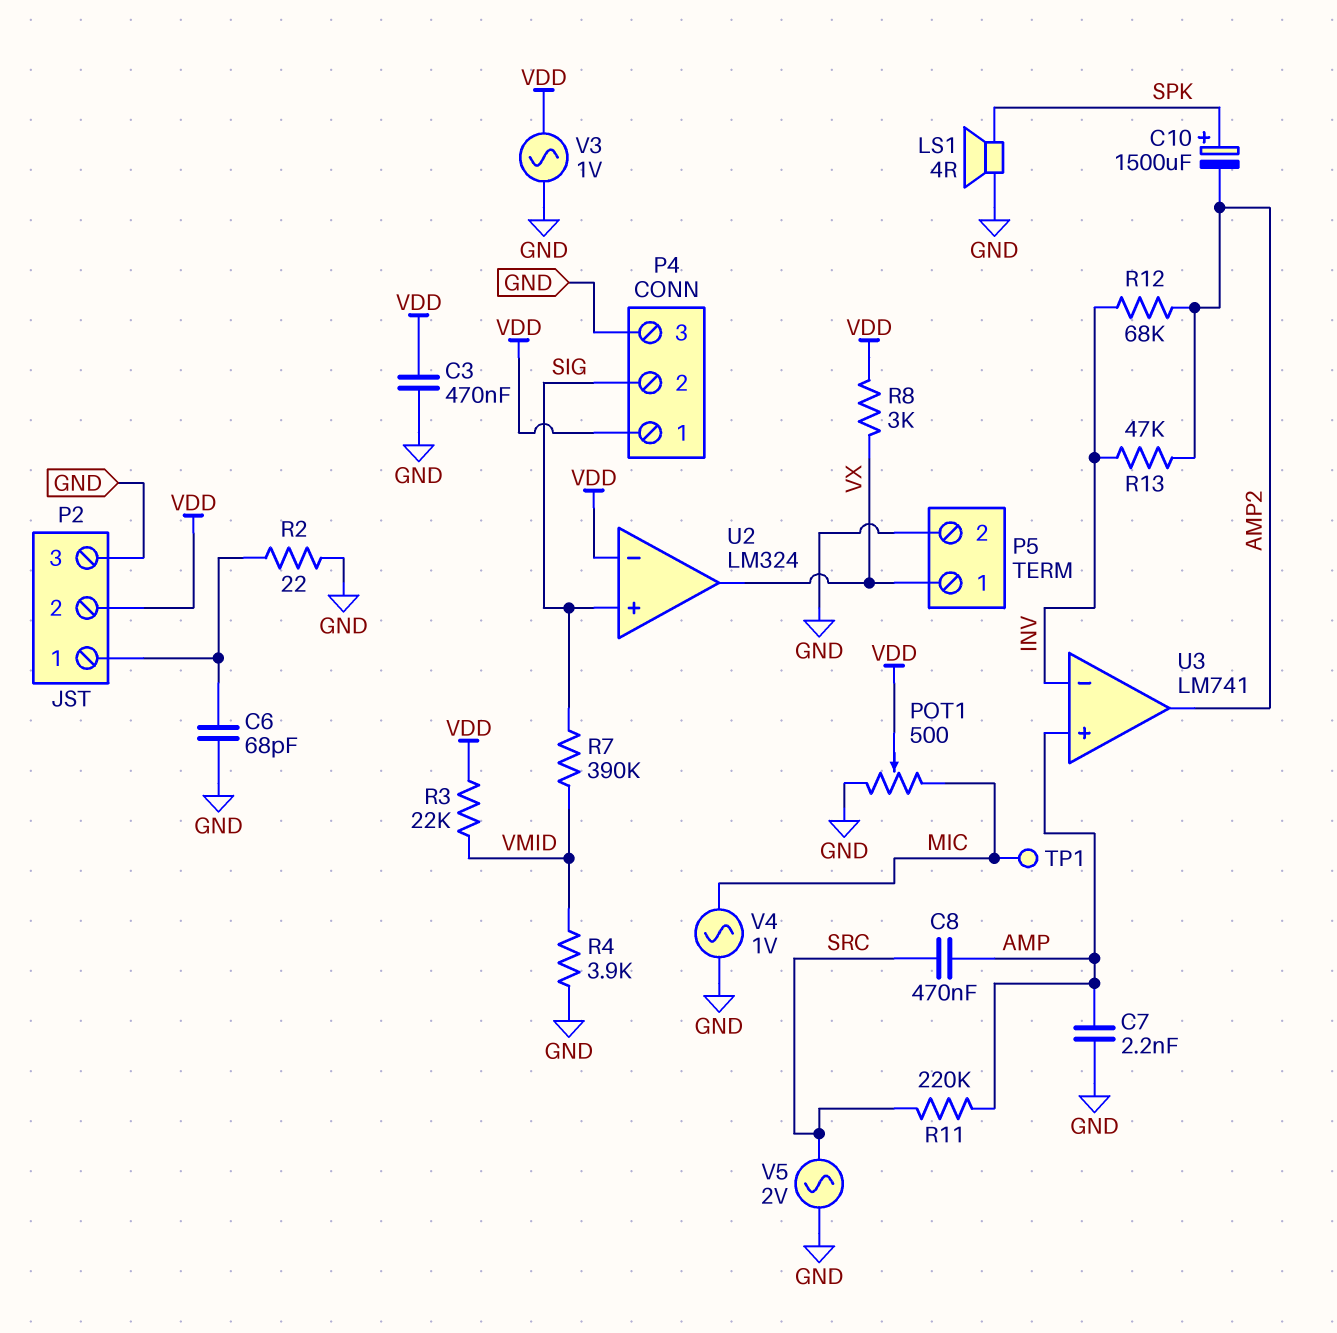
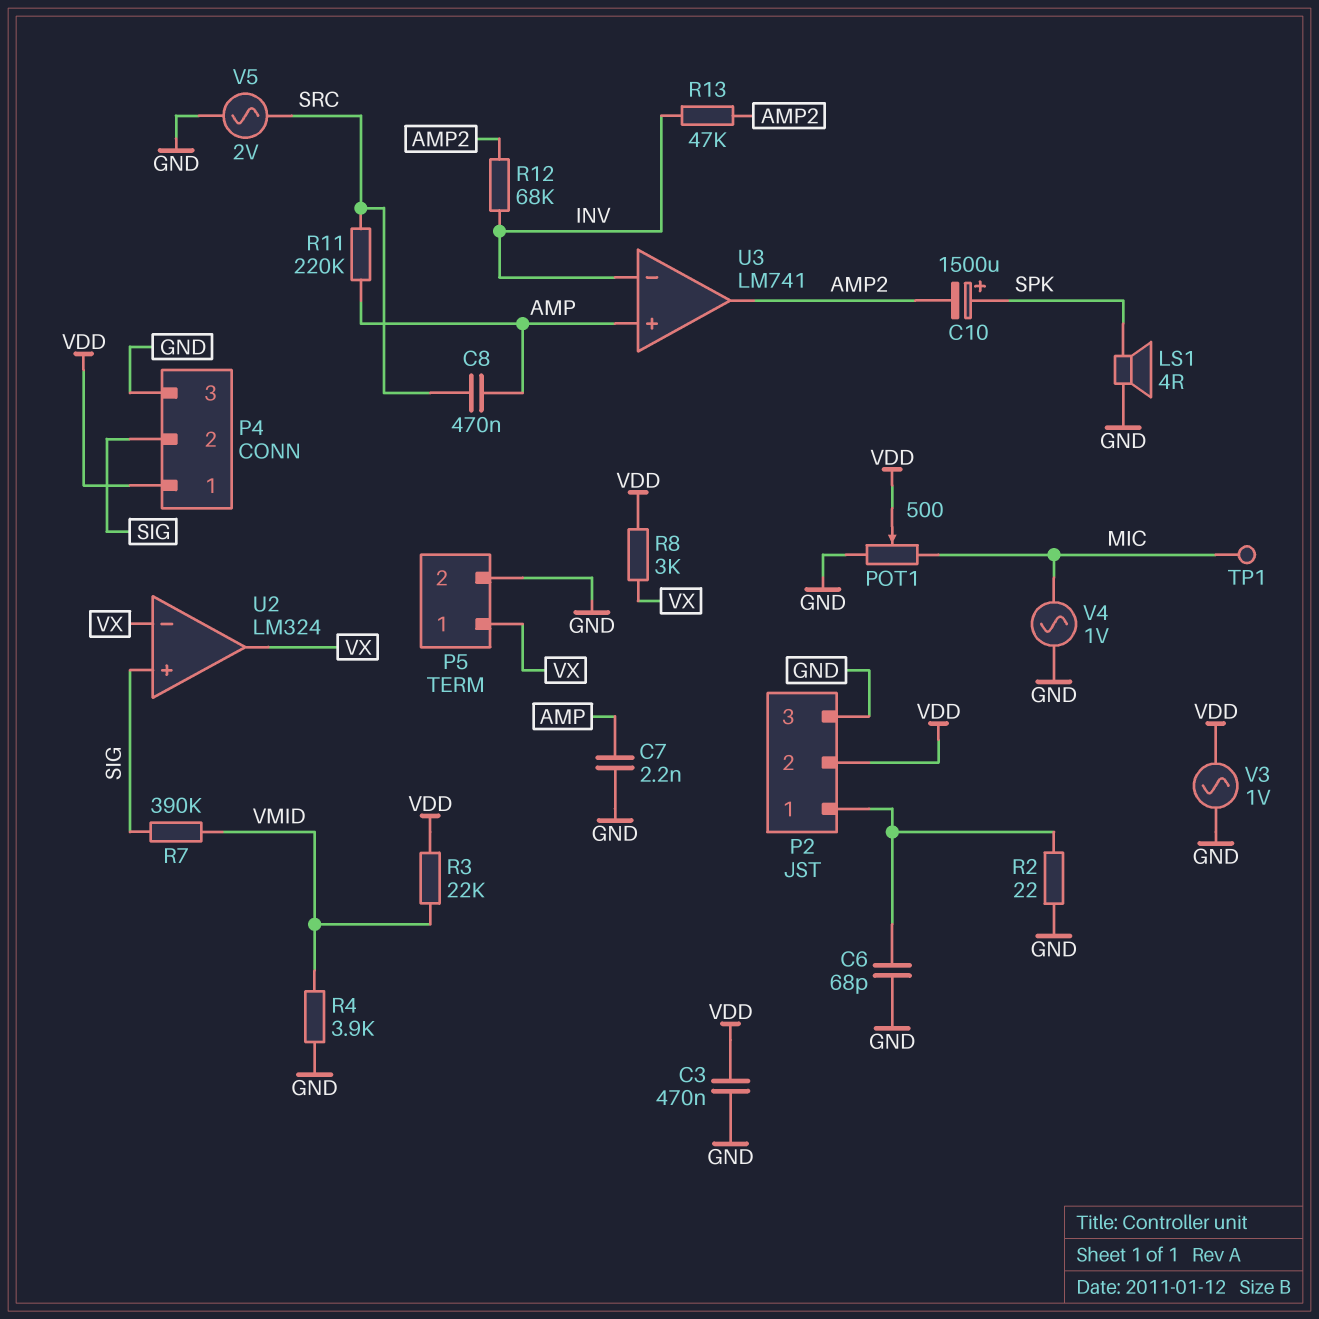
U2 pin in-: VDD -> VX

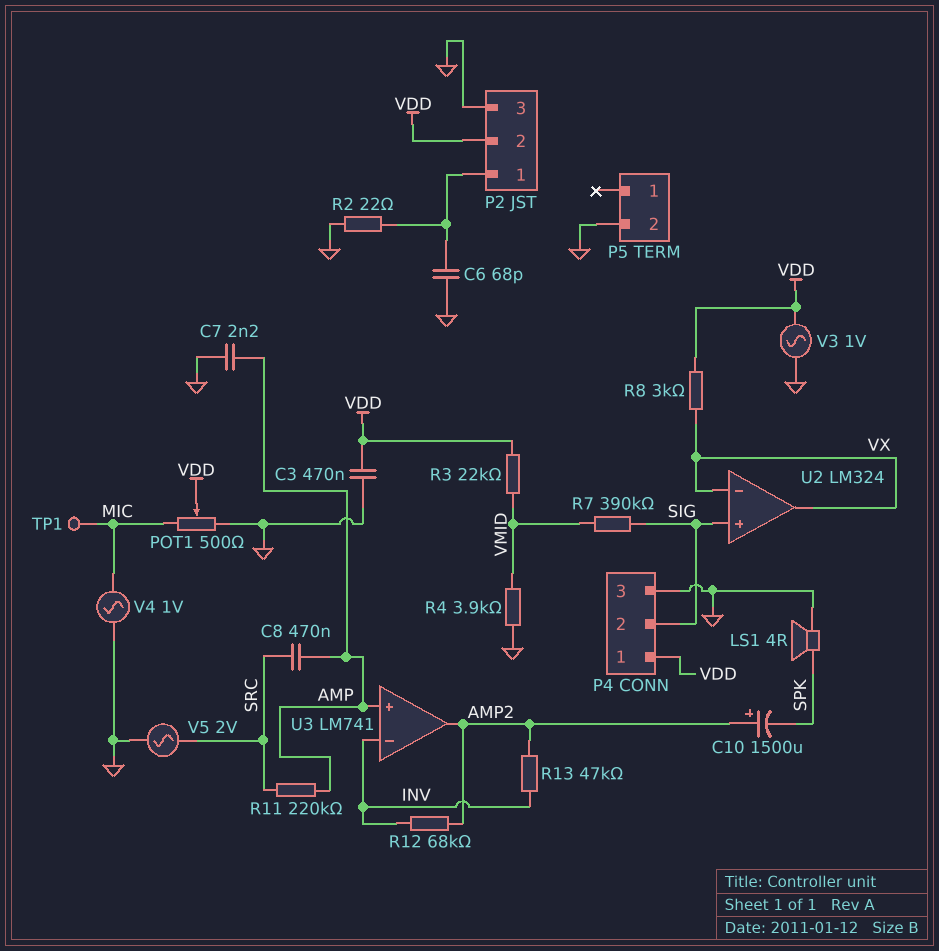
C10: 1500uF (plus SPK, minus AMP2) -> 1500uF (plus AMP2, minus SPK)
P5 pin 1: VX -> none

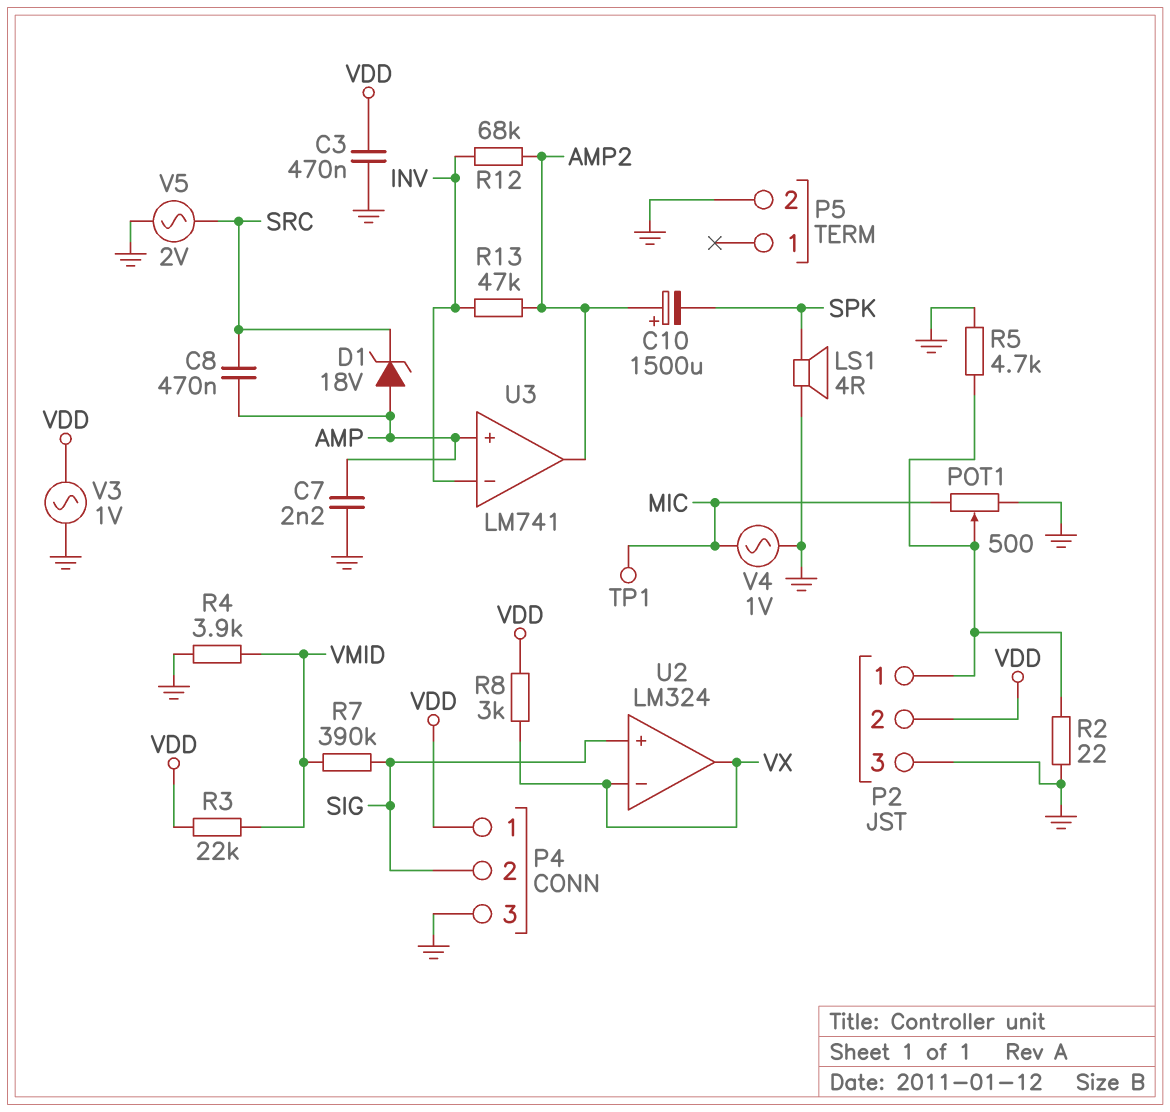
C6: 68pF (GND, P2/1) -> none
D1: none -> zener 18V (A AMP, K SRC)
POT1: 500 (GND, MIC, wiper VDD) -> 500 (GND, MIC, wiper P2/1)
R5: none -> 4.7k (GND, P2/1)
R11: 220k (AMP, SRC) -> none

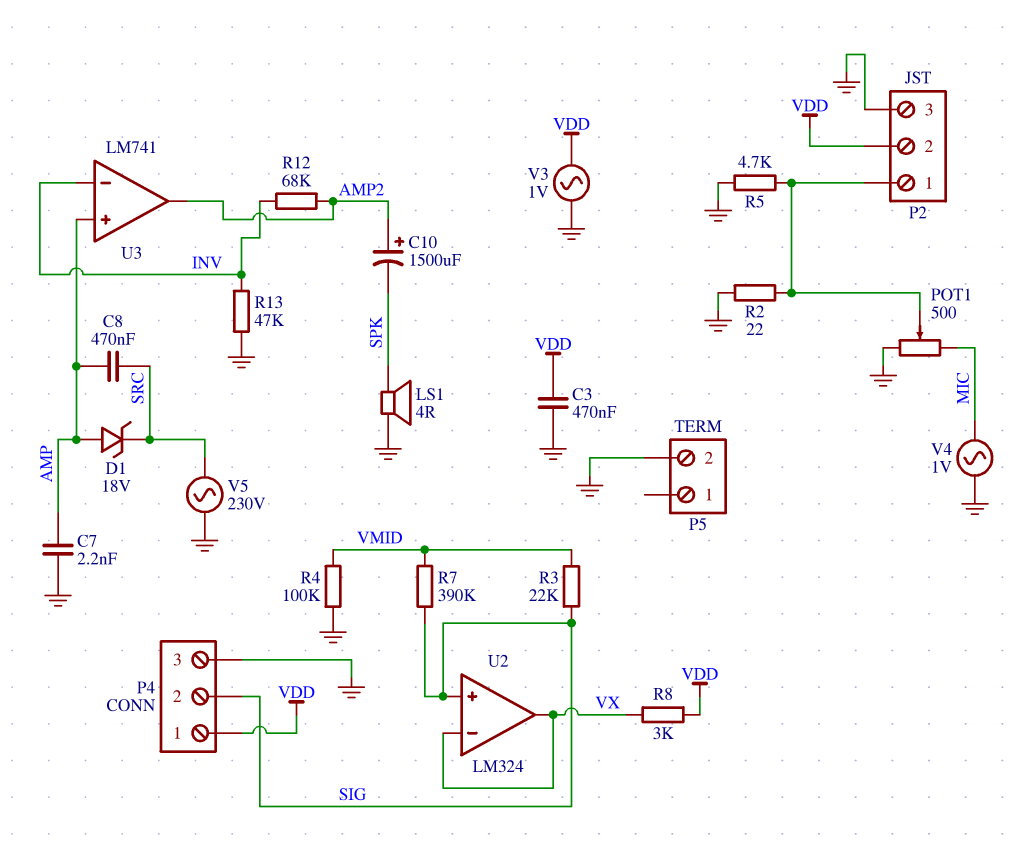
R3: 22k (VDD, VMID) -> 22k (SIG, VMID)
R4: 3.9k (GND, VMID) -> 100k (GND, VMID)
R13: 47k (AMP2, INV) -> 47k (GND, INV)
TP1: test point (MIC) -> none
V5: AC 2V (GND, SRC) -> AC 230V (GND, SRC)

